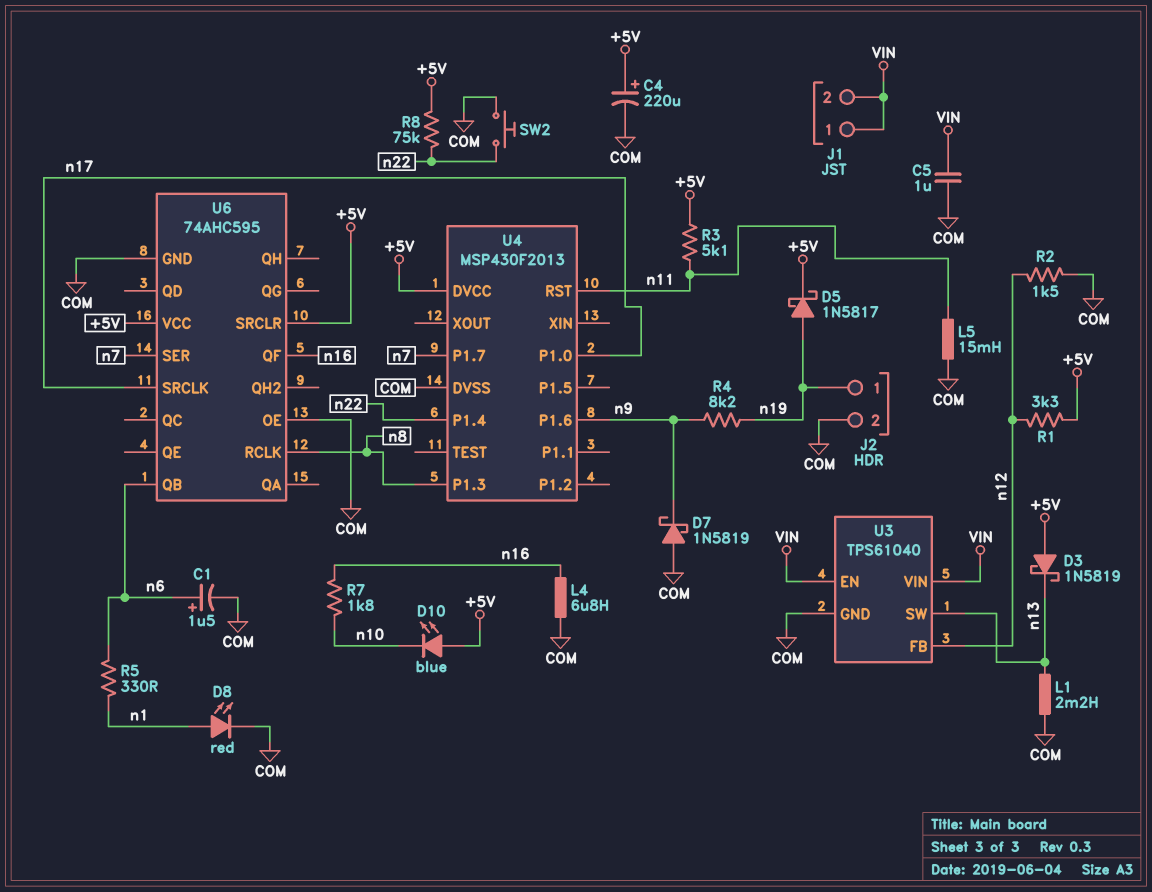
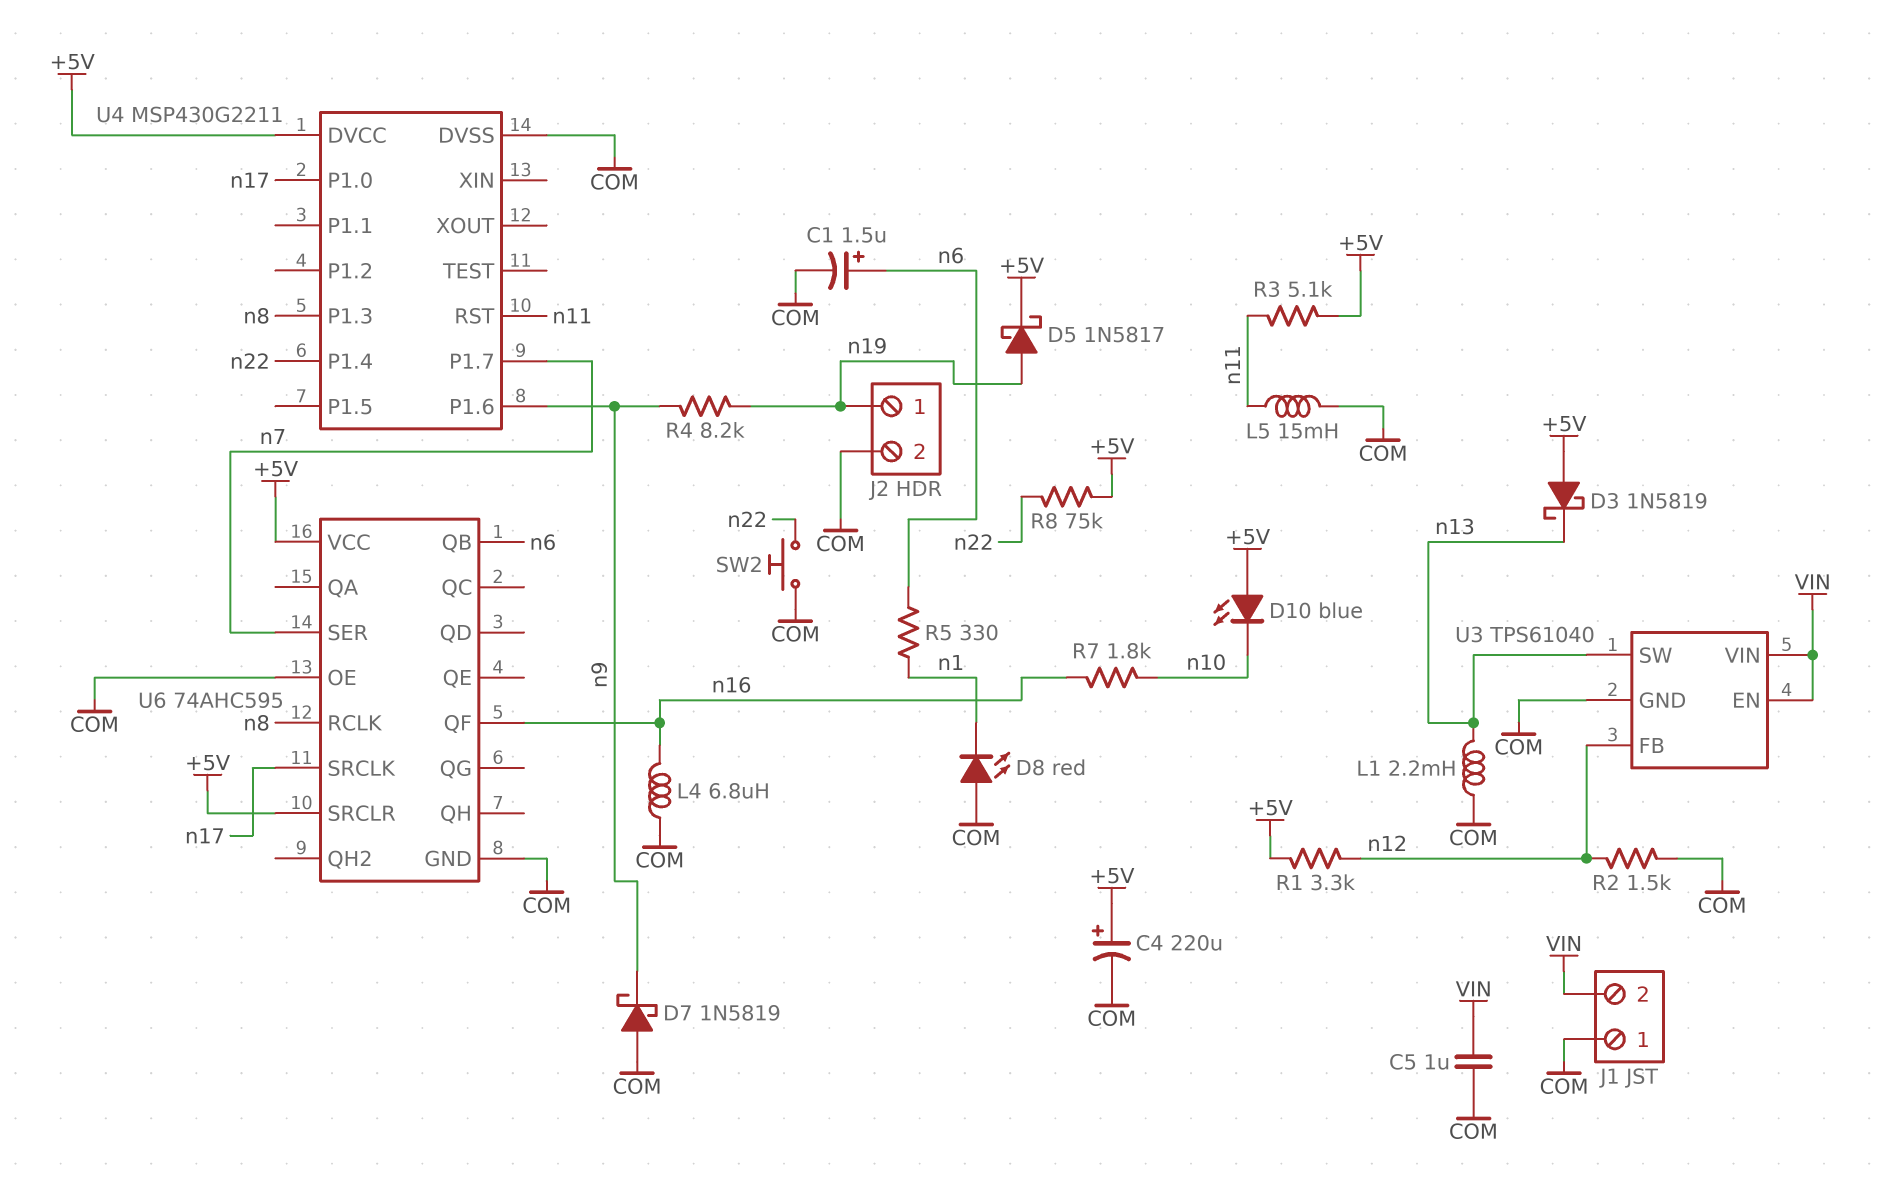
D8: LED red (A n1, K COM) -> LED red (A COM, K n1)
J1 pin 1: VIN -> COM
U4: MSP430F2013 -> MSP430G2211

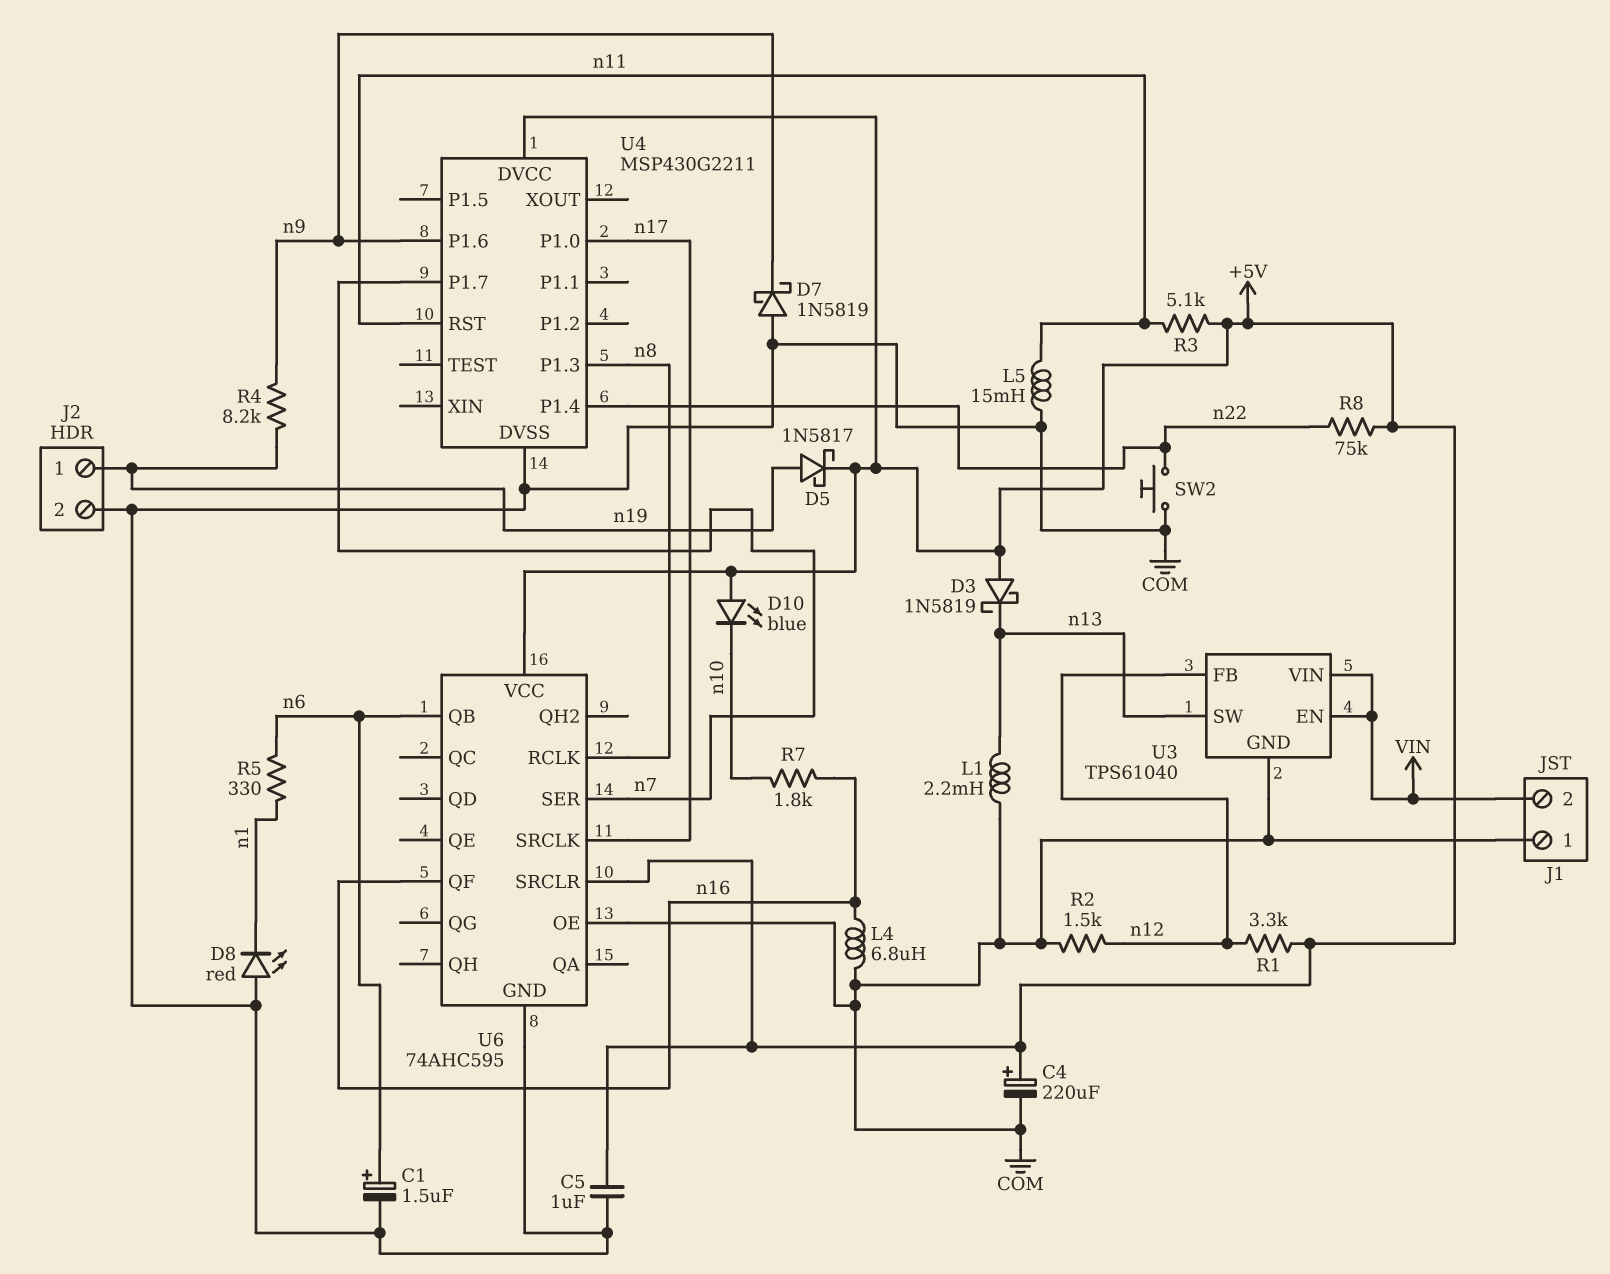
C5: 1uF (COM, VIN) -> 1uF (+5V, COM)

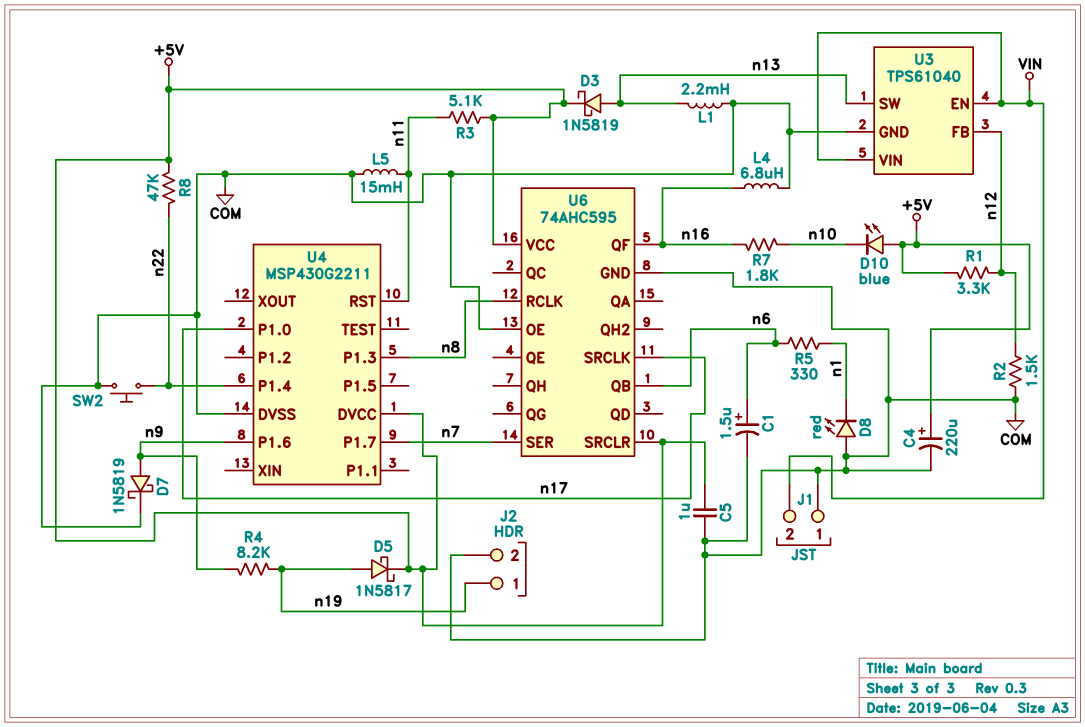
D3: schottky 1N5819 (A +5V, K n13) -> schottky 1N5819 (A n13, K +5V)
D7: schottky 1N5819 (A COM, K n9) -> schottky 1N5819 (A n9, K COM)
R8: 75k (+5V, n22) -> 47k (+5V, n22)

